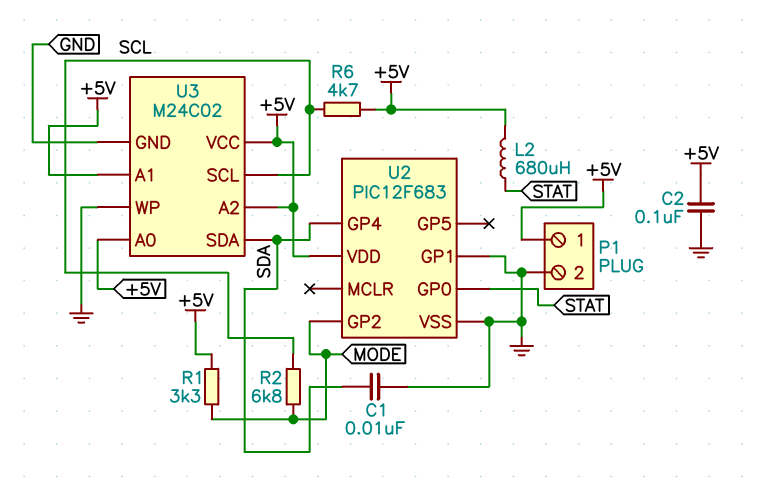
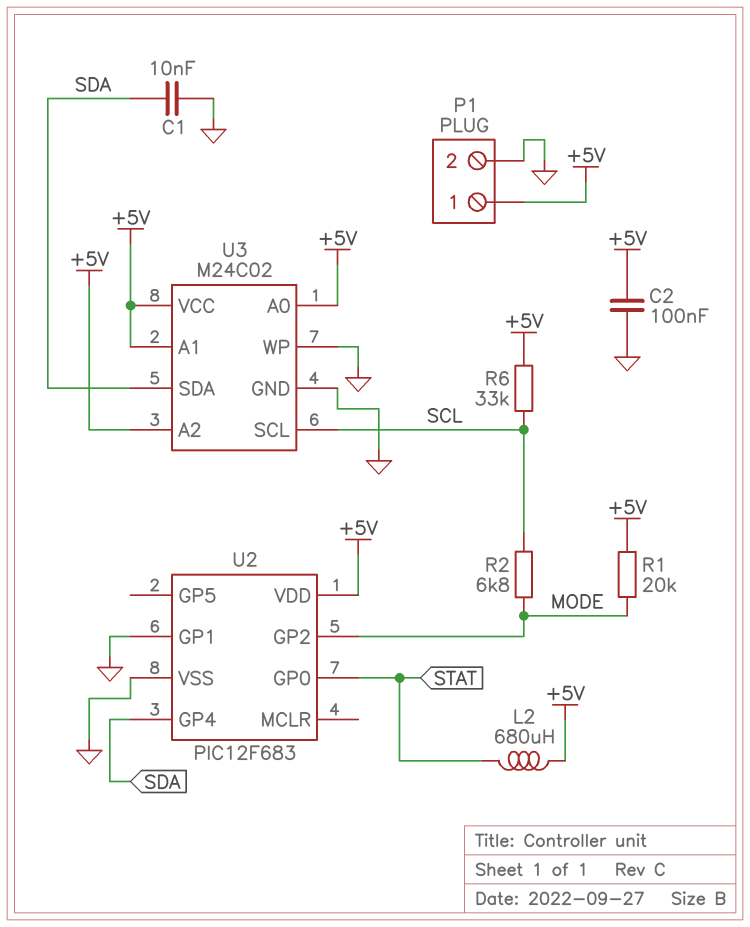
R1: 3.3k (+5V, MODE) -> 20k (+5V, MODE)
R6: 4.7k (+5V, SCL) -> 33k (+5V, SCL)

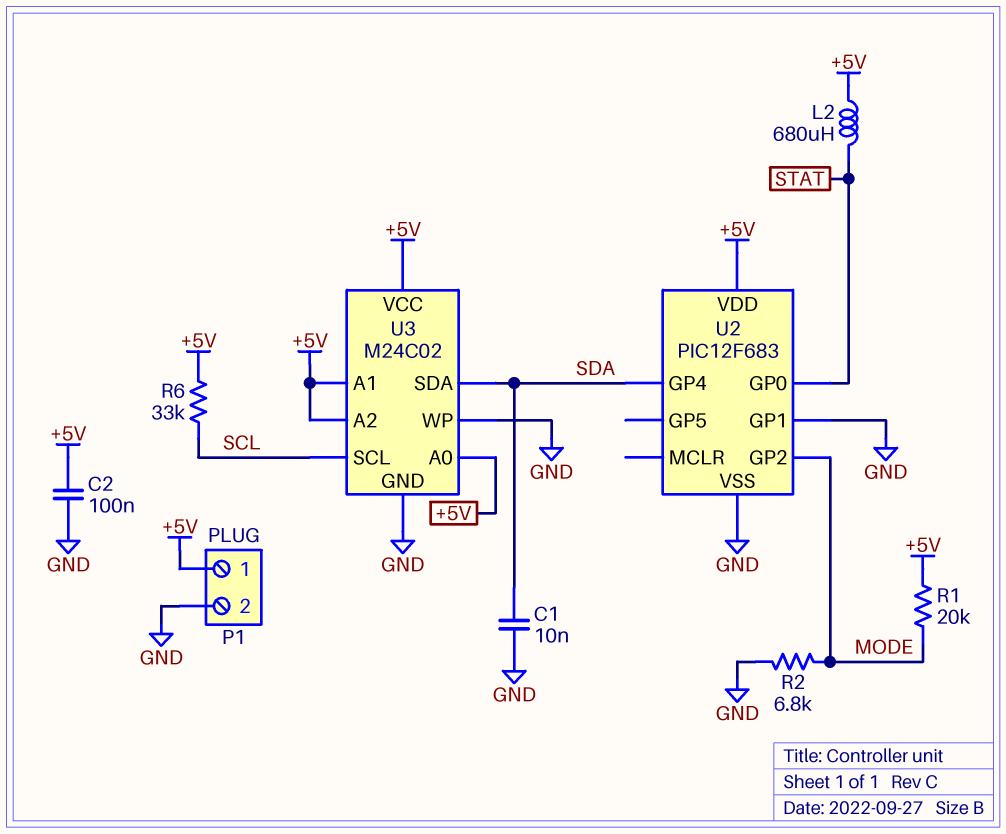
R2: 6.8k (MODE, SCL) -> 6.8k (GND, MODE)

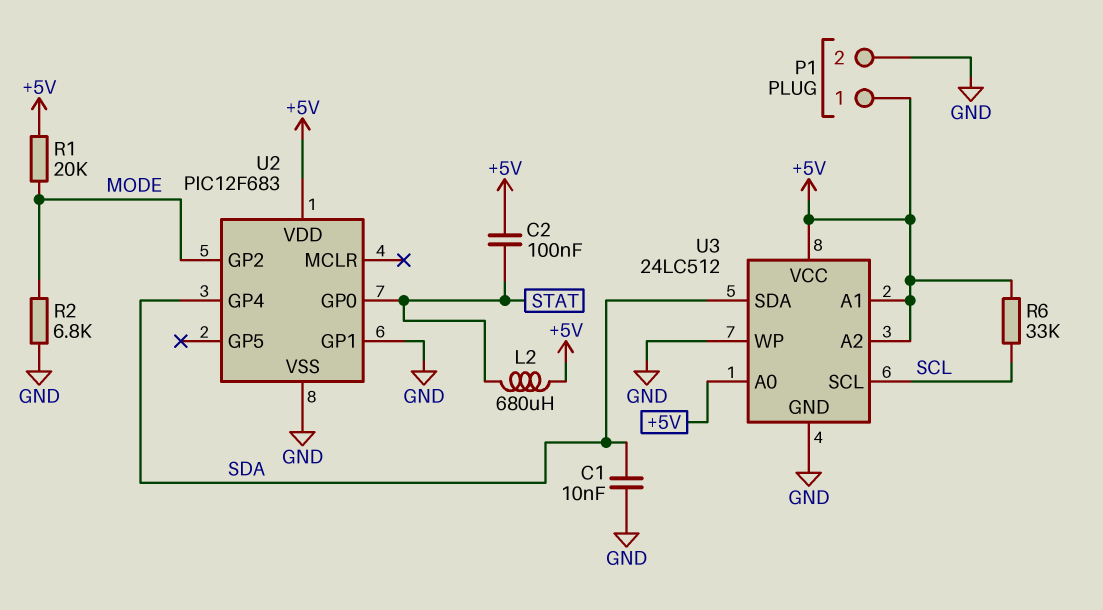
C2: 100nF (+5V, GND) -> 100nF (+5V, STAT)
U3: M24C02 -> 24LC512

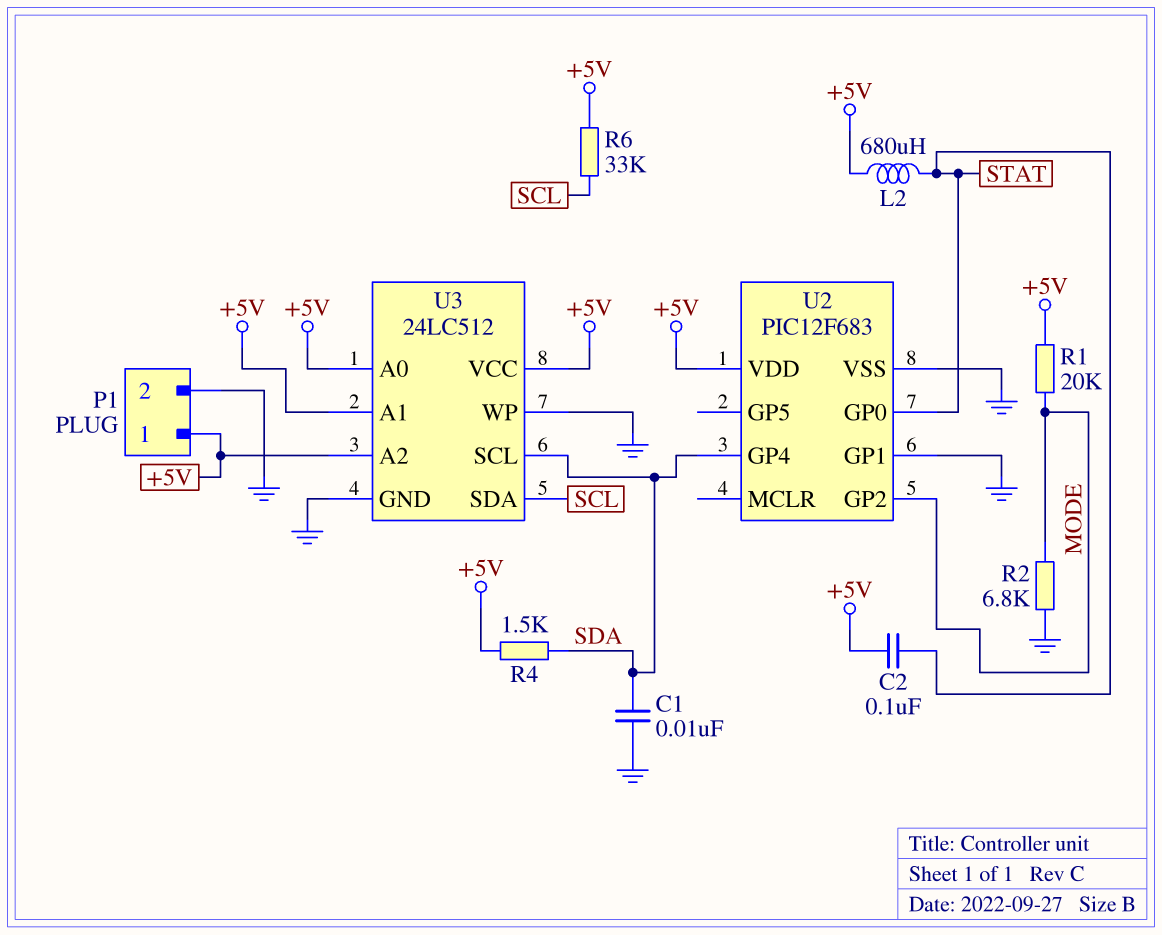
R4: none -> 1.5k (+5V, SDA)
U3 pin SCL: SCL -> SDA
U3 pin SDA: SDA -> SCL

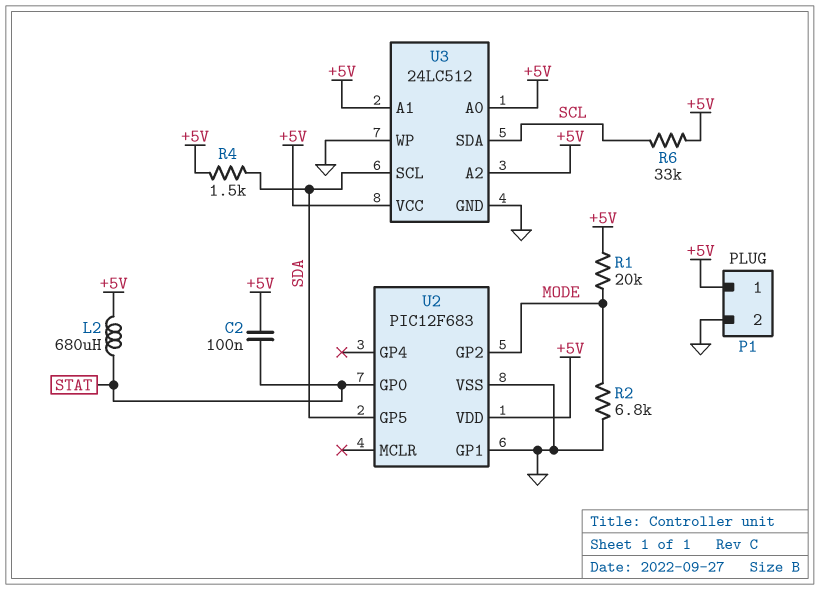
C1: 10nF (GND, SDA) -> none
U2 pin GP4: SDA -> none
U2 pin GP5: none -> SDA

